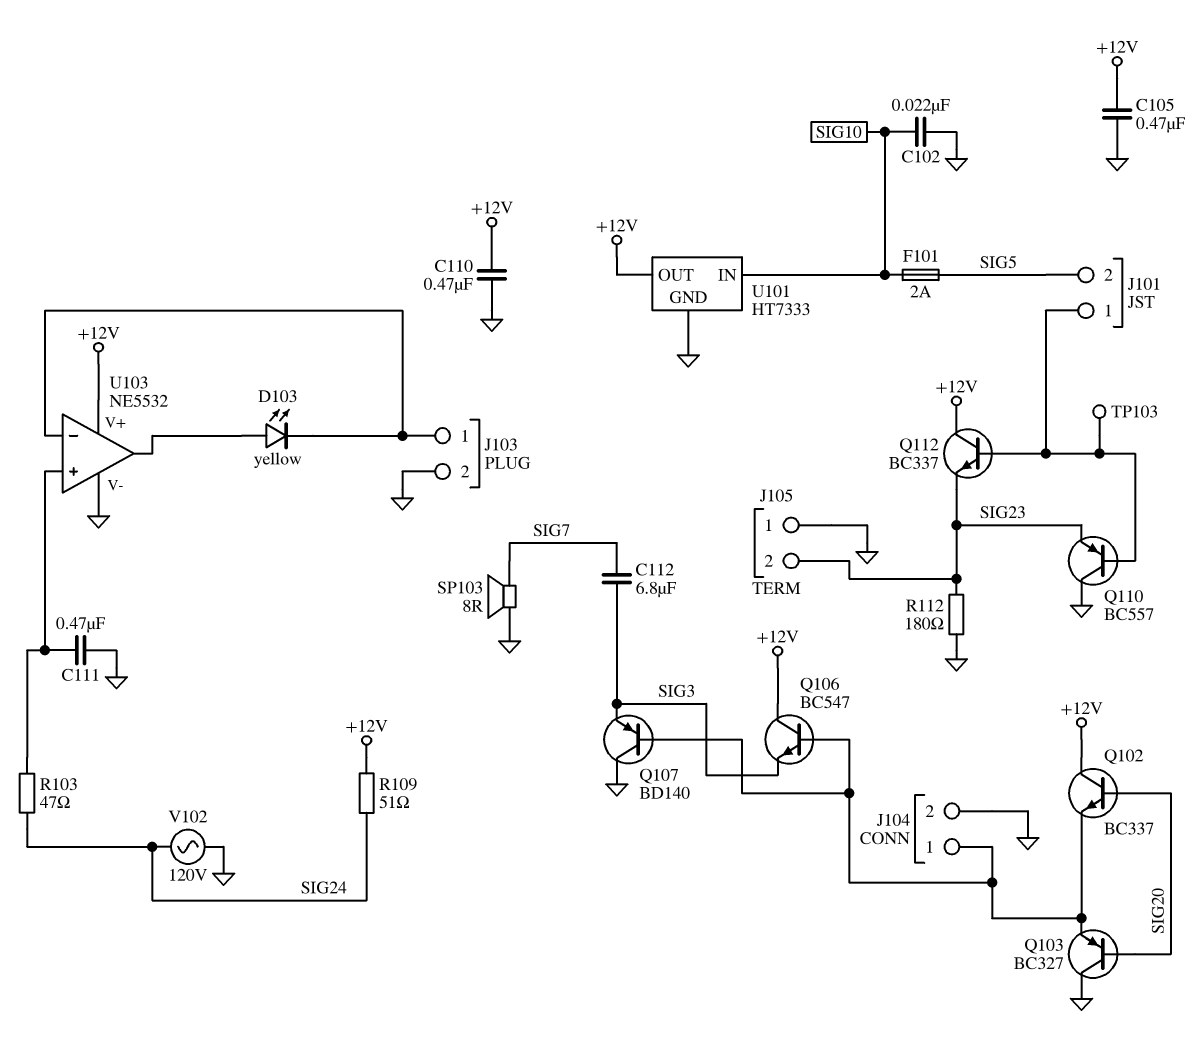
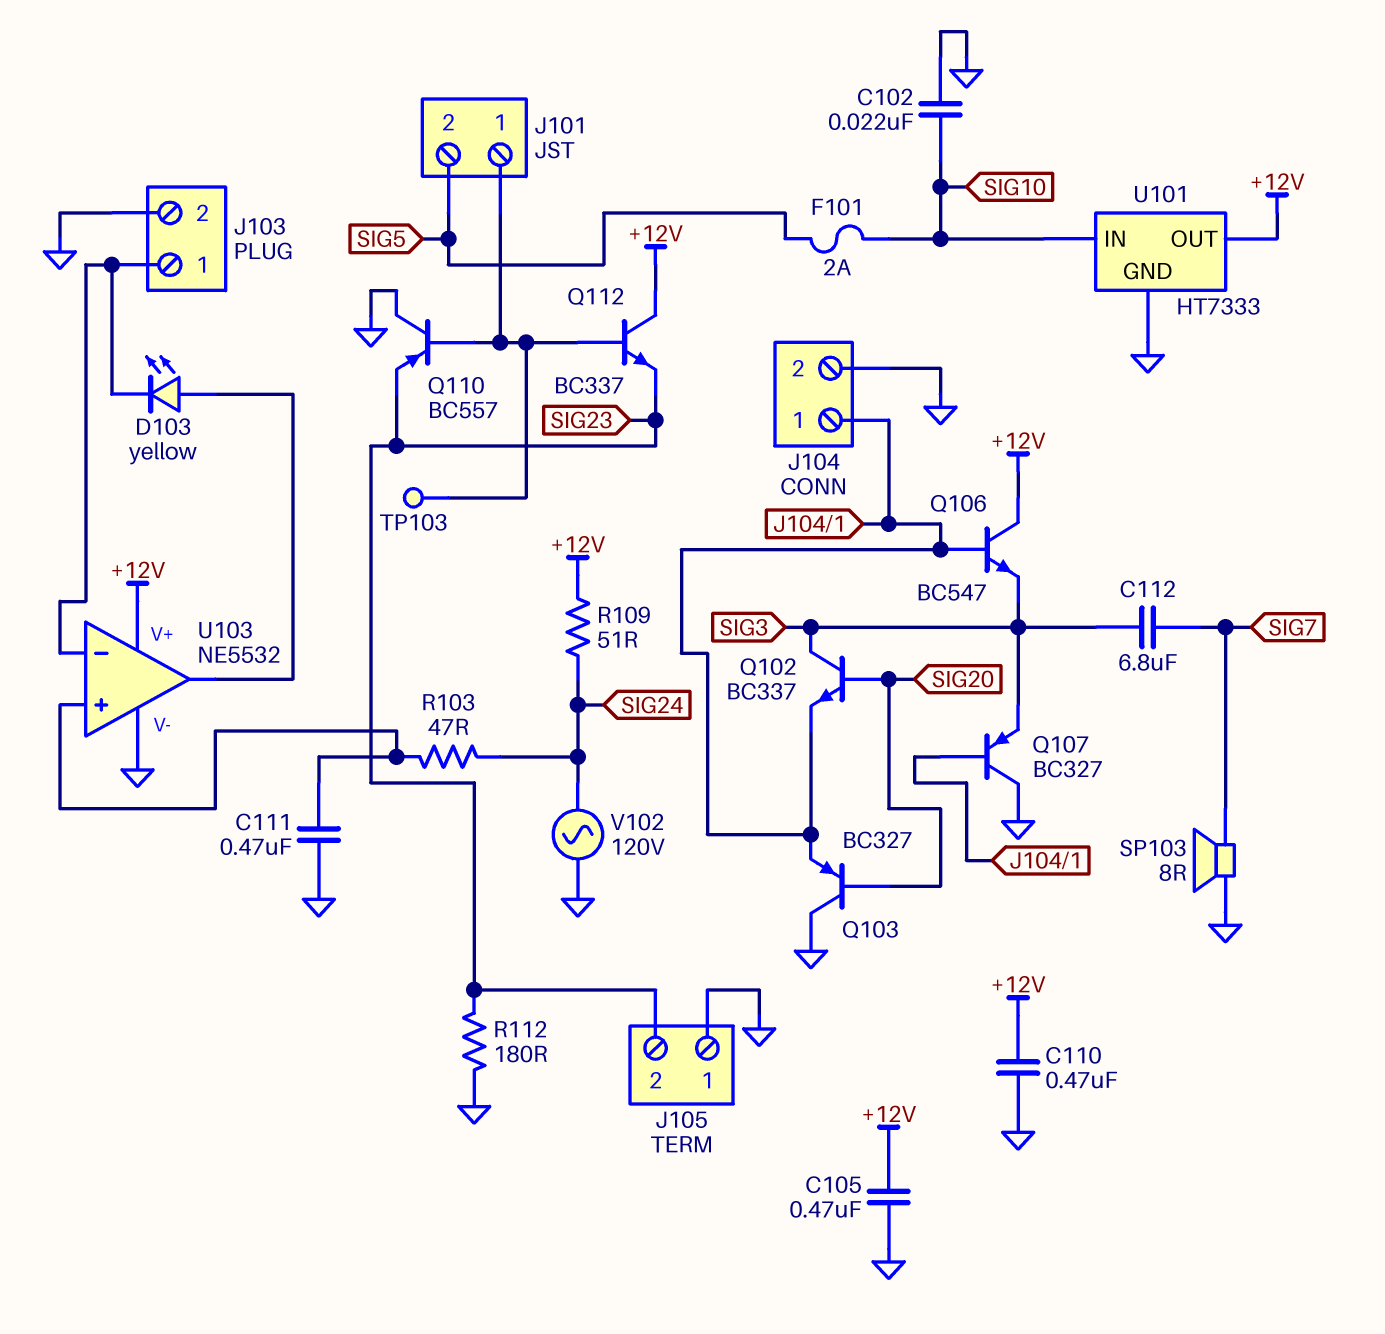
Q102: NPN BC337 (B SIG20, C +12V, E J104/1) -> NPN BC337 (B SIG20, C SIG3, E J104/1)
Q107: PNP BD140 (B J104/1, C GND, E SIG3) -> PNP BC327 (B J104/1, C GND, E SIG3)

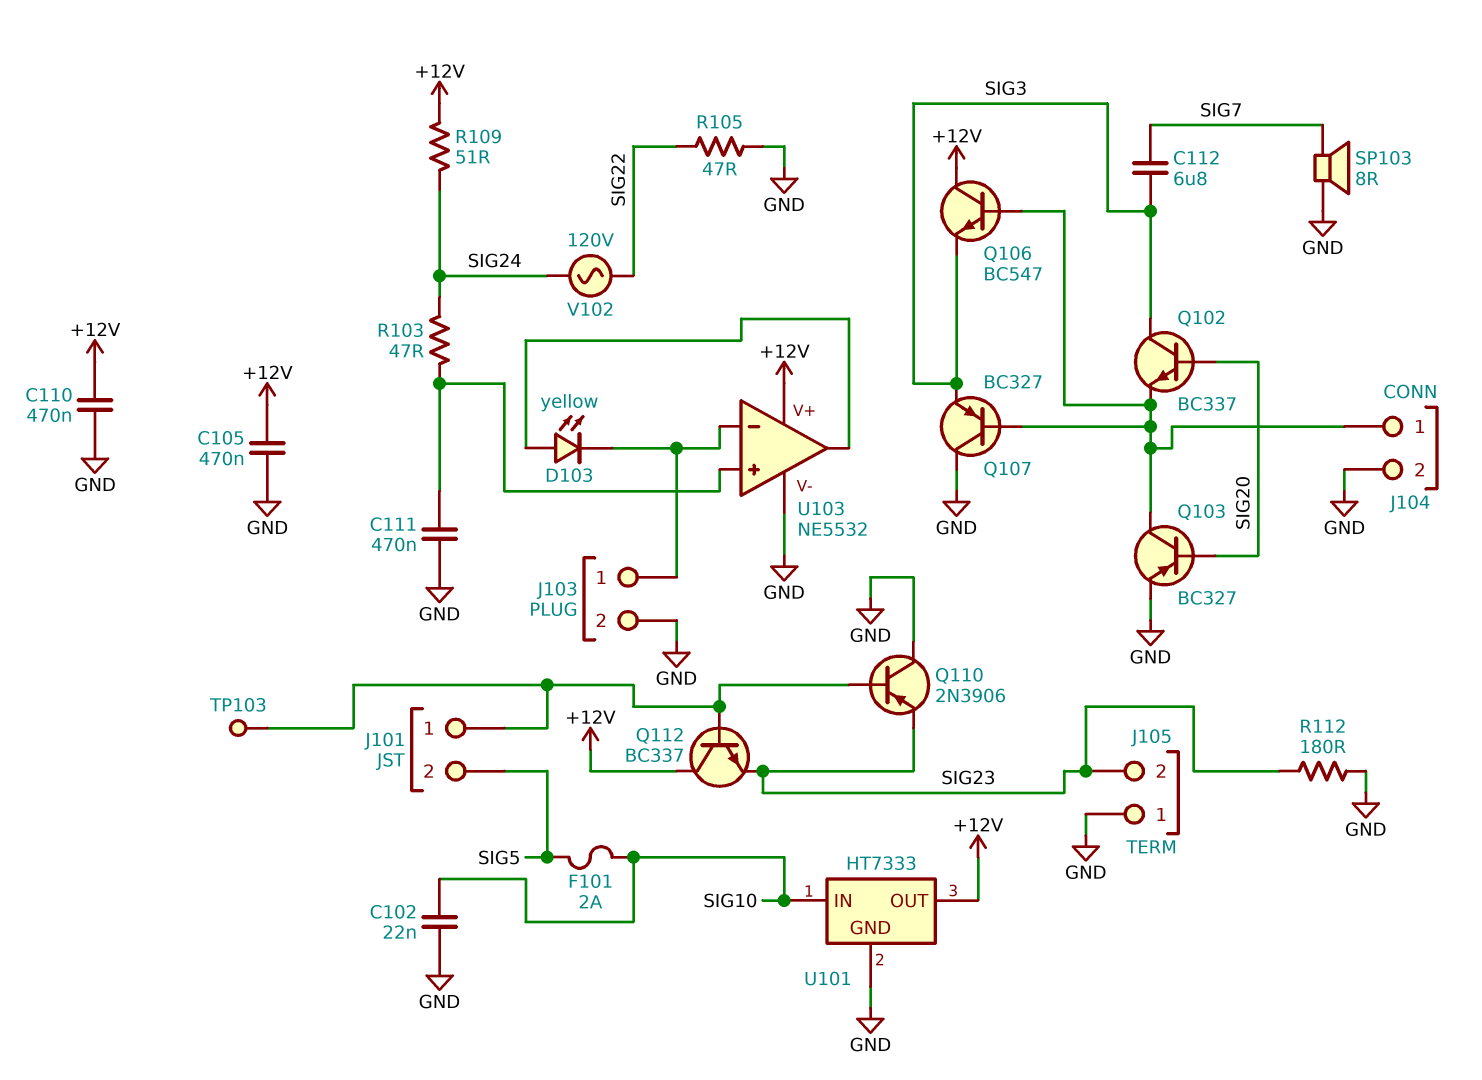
Q103: PNP BC327 (B SIG20, C GND, E J104/1) -> PNP BC327 (B SIG20, C J104/1, E GND)
Q110: PNP BC557 (B J101/1, C GND, E SIG23) -> PNP 2N3906 (B J101/1, C GND, E SIG23)
R105: none -> 47 (GND, SIG22)
V102: AC 120V (GND, SIG24) -> AC 120V (SIG22, SIG24)

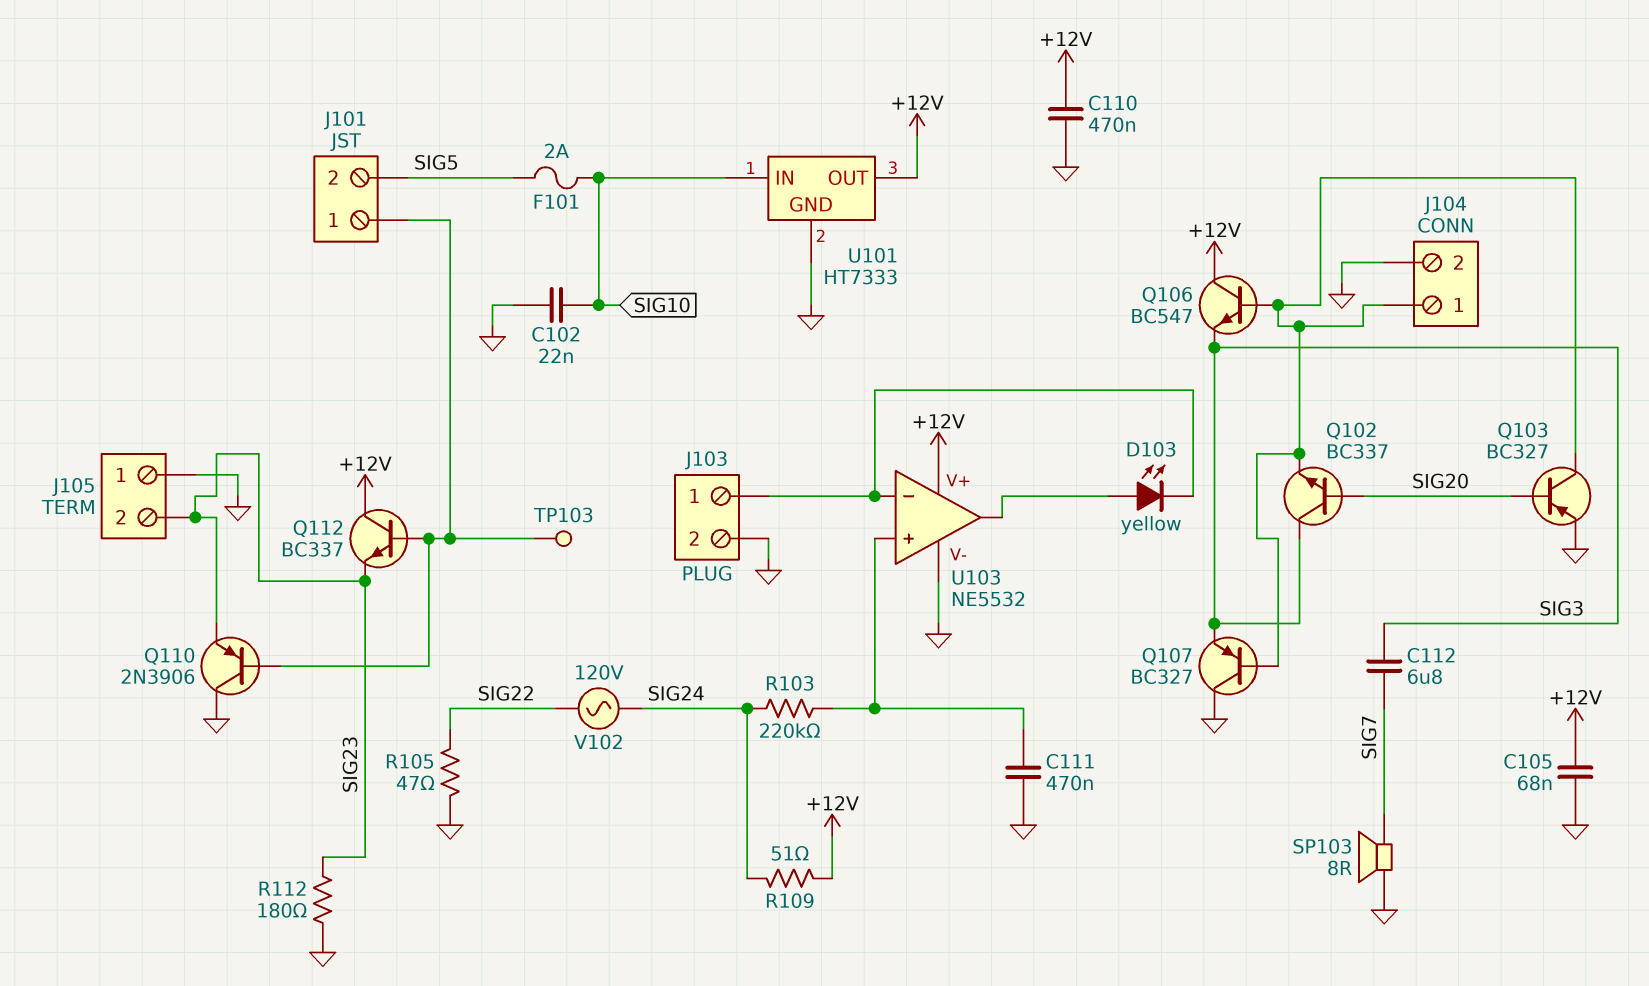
C105: 470nF (+12V, GND) -> 68nF (+12V, GND)
R103: 47 (SIG24, U103/in+) -> 220k (SIG24, U103/in+)

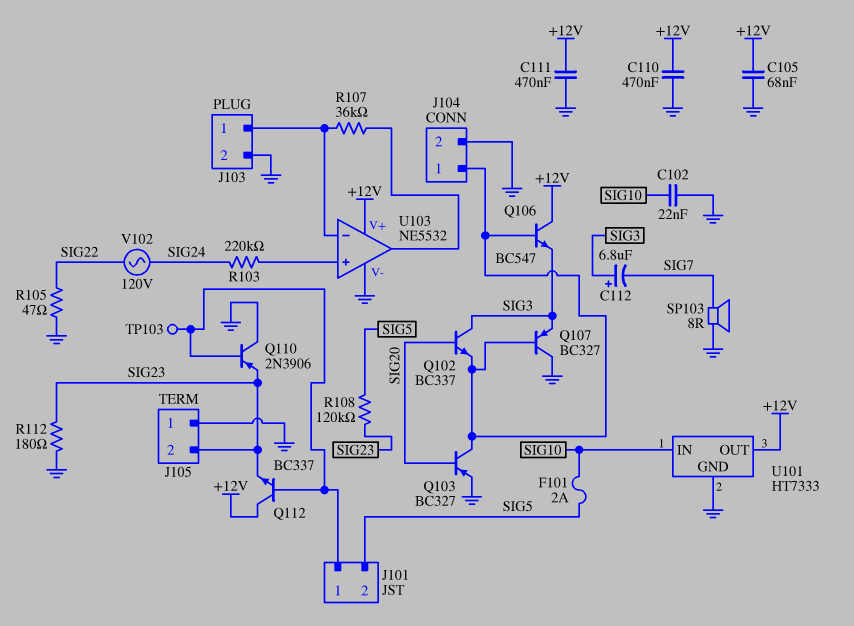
C111: 470nF (GND, U103/in+) -> 470nF (+12V, GND)
C112: 6.8uF (SIG3, SIG7) -> 6.8uF (plus SIG3, minus SIG7)
D103: LED yellow (A U103/out, K J103/1) -> none
R107: none -> 36k (J103/1, U103/out)
R108: none -> 120k (SIG5, SIG23)
R109: 51 (+12V, SIG24) -> none

